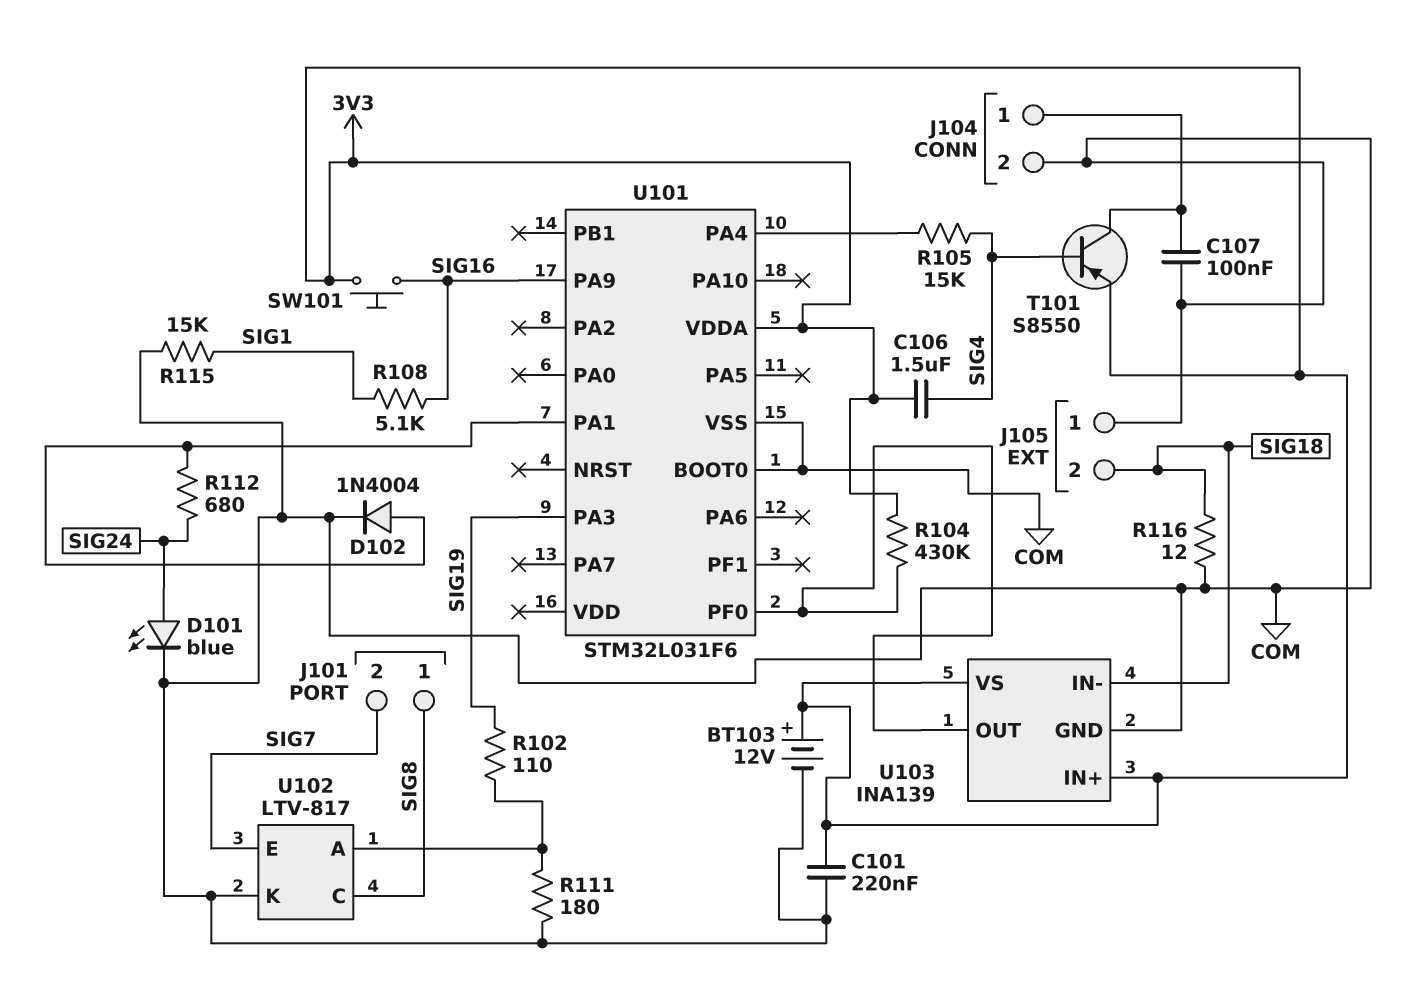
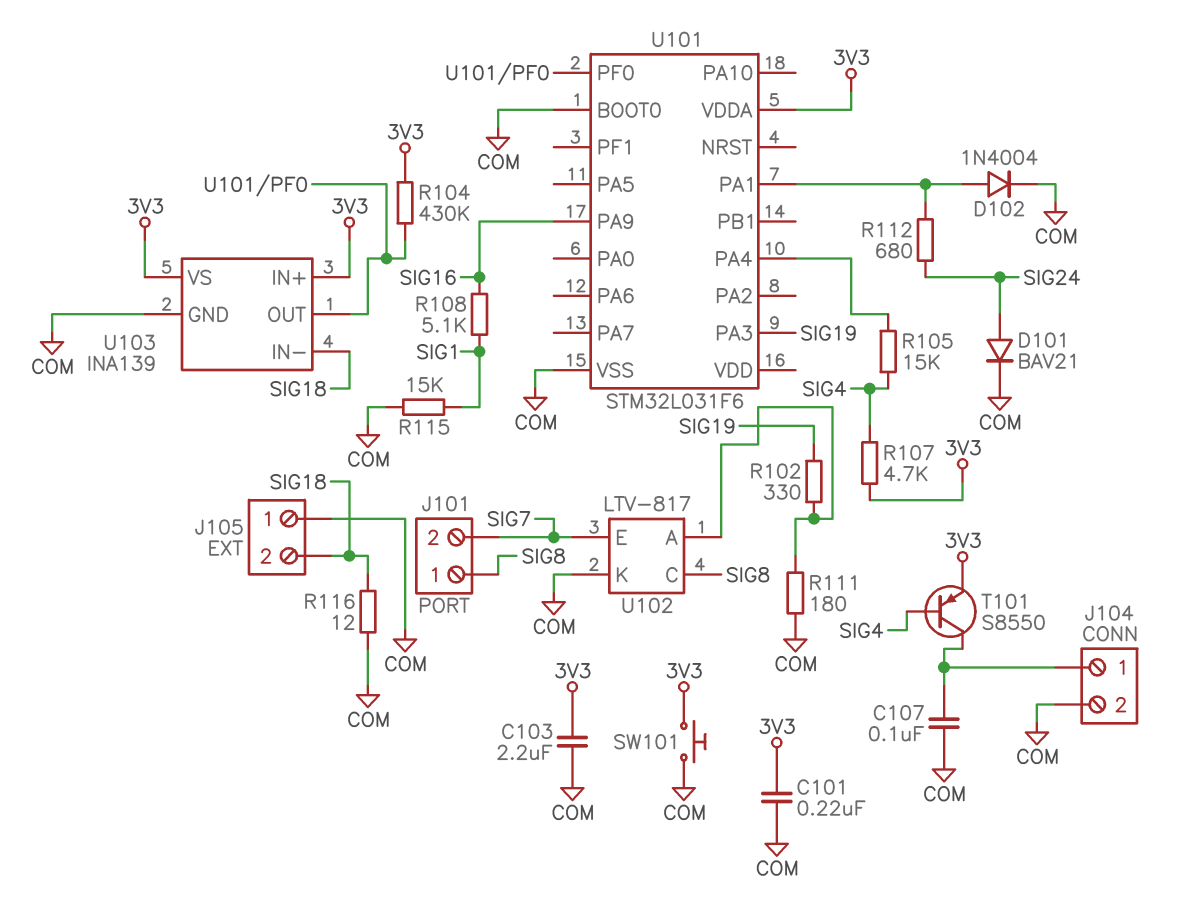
BT103: 12V (plus 3V3, minus COM) -> none
C103: none -> 2.2uF (3V3, COM)
C106: 1.5uF (3V3, SIG4) -> none
D101: LED blue (A SIG24, K COM) -> diode BAV21 (A SIG24, K COM)
R102: 110 (SIG19, U102/A) -> 330 (SIG19, U102/A)
R107: none -> 4.7k (3V3, SIG4)
SW101: button (3V3, SIG16) -> button (3V3, COM)

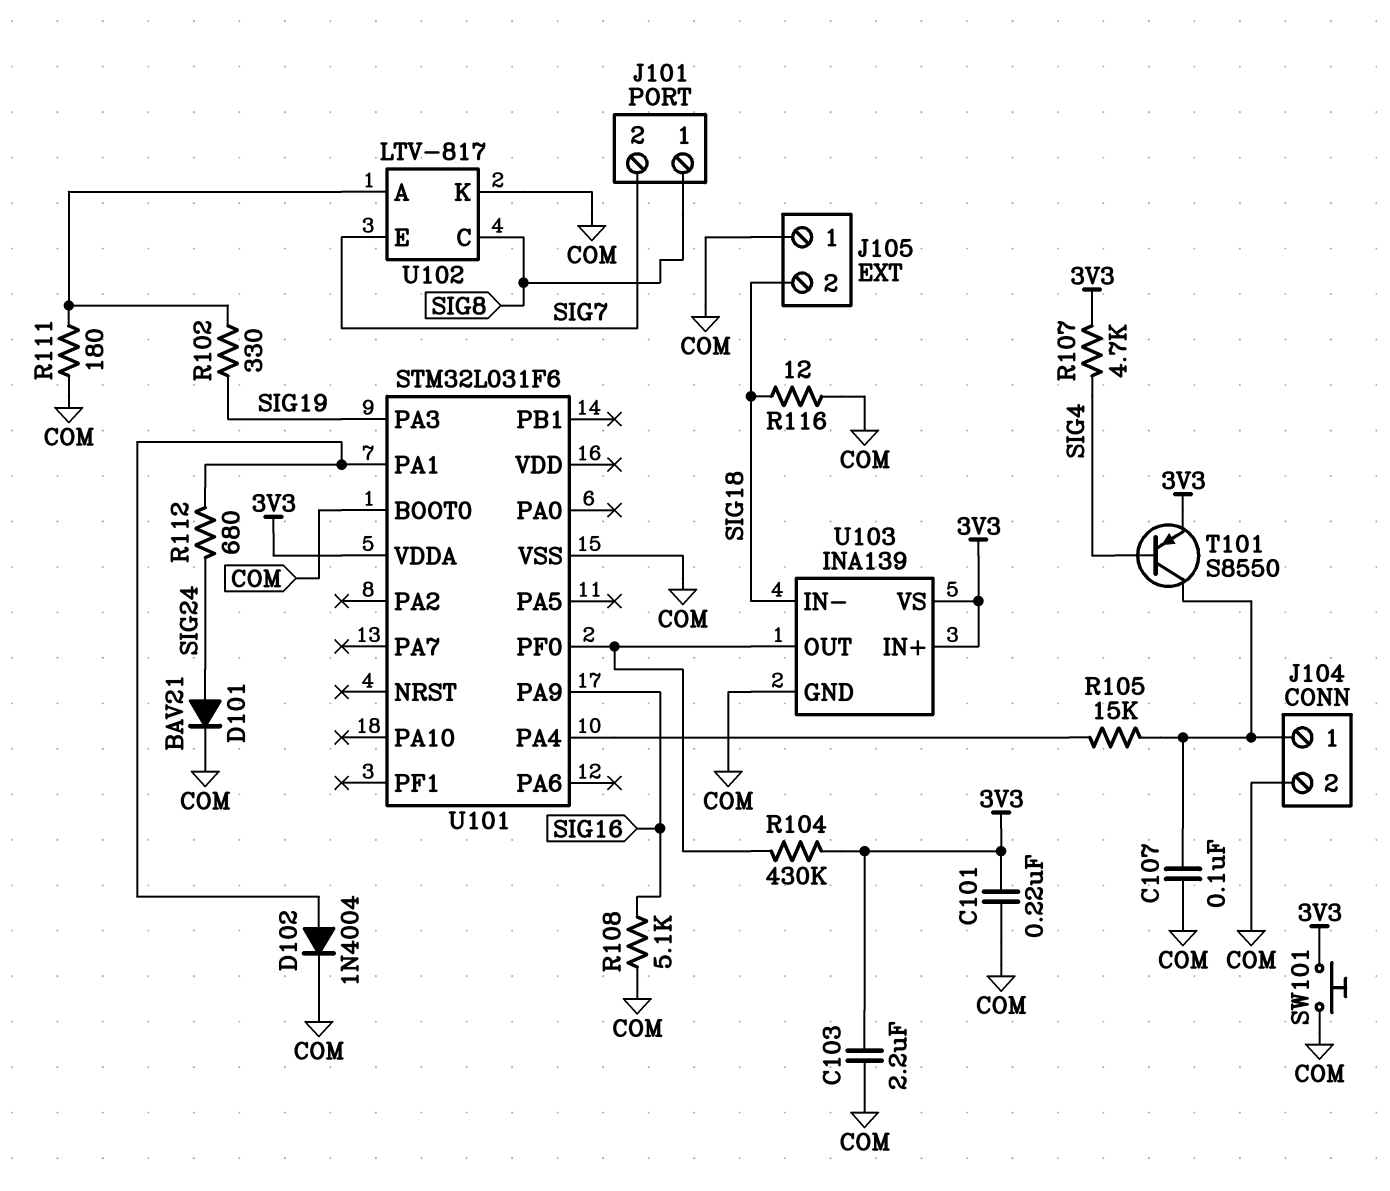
R105: 15k (SIG4, U101/PA4) -> 15k (J104/1, U101/PA4)
R108: 5.1k (SIG1, SIG16) -> 5.1k (COM, SIG16)
R115: 15k (COM, SIG1) -> none

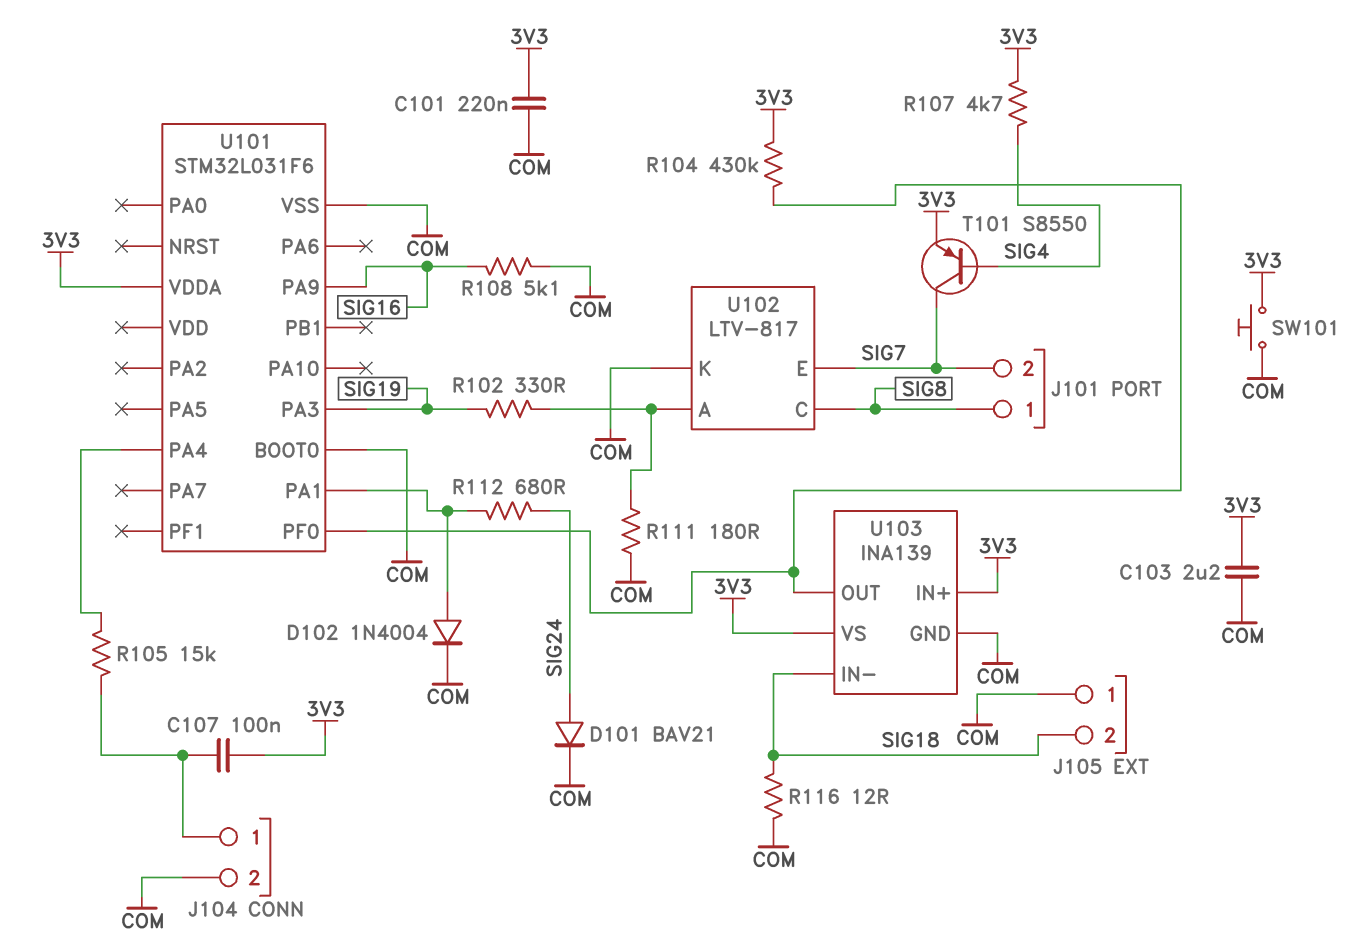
C107: 100nF (COM, J104/1) -> 100nF (3V3, J104/1)
T101: PNP S8550 (B SIG4, C J104/1, E 3V3) -> PNP S8550 (B SIG4, C SIG7, E 3V3)

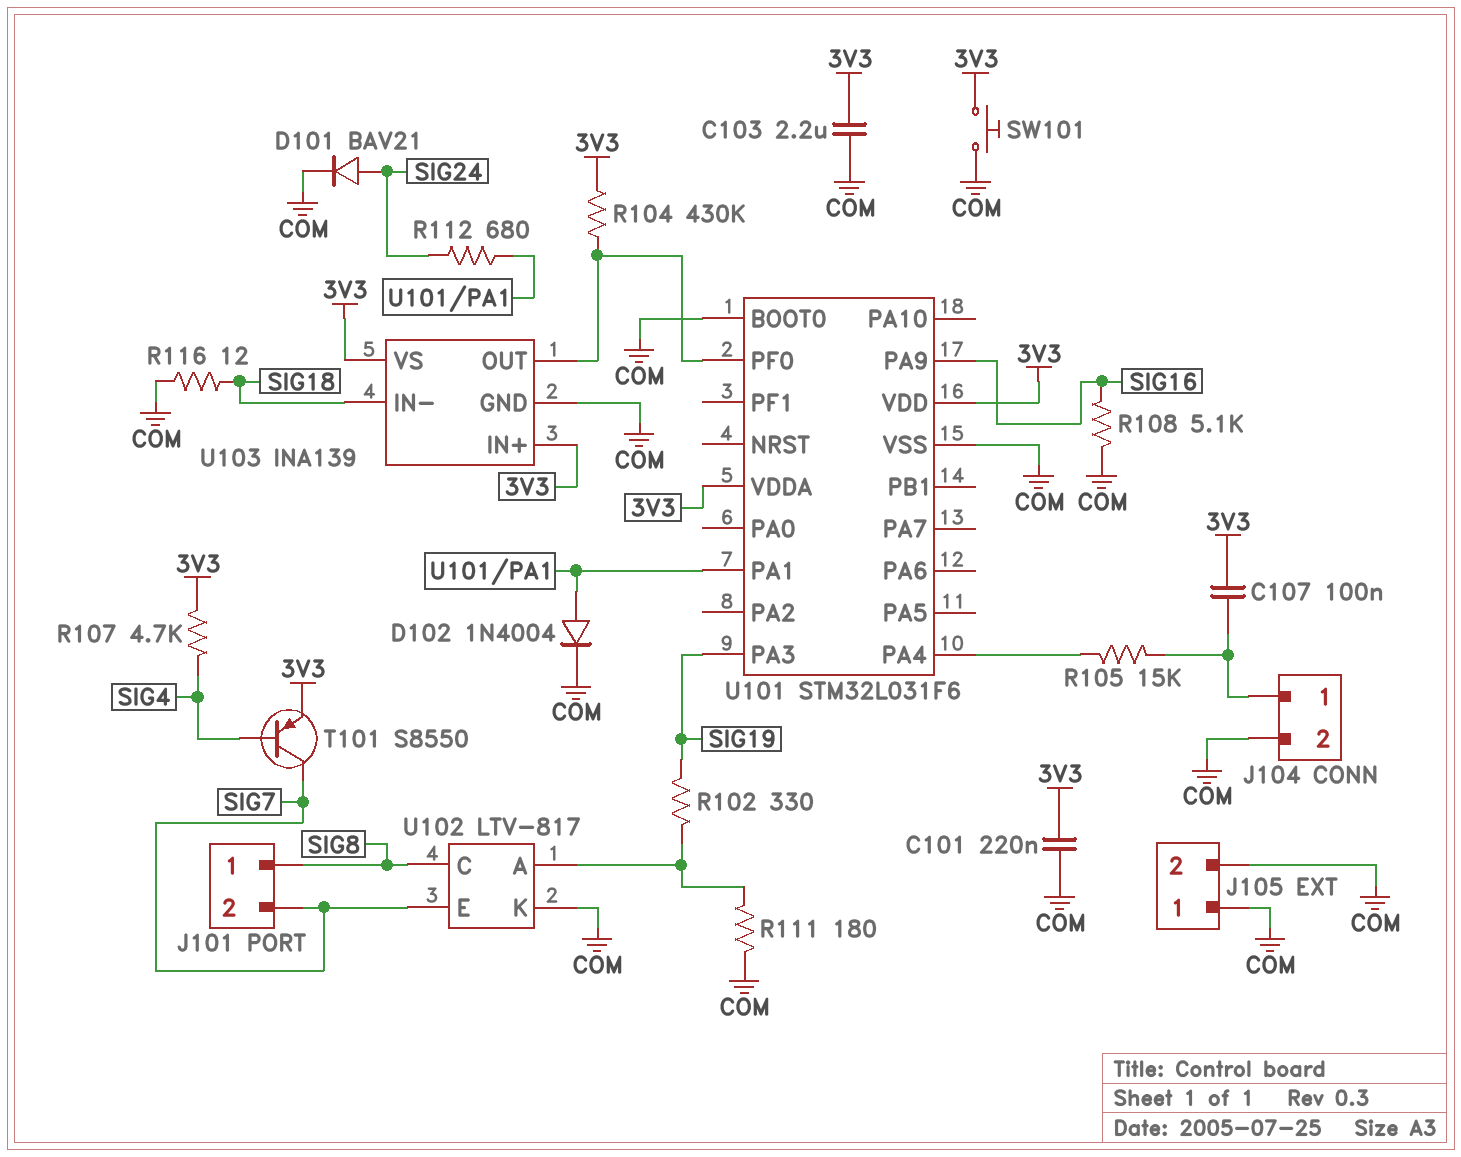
J105 pin 2: SIG18 -> COM
U101 pin VDD: none -> 3V3

